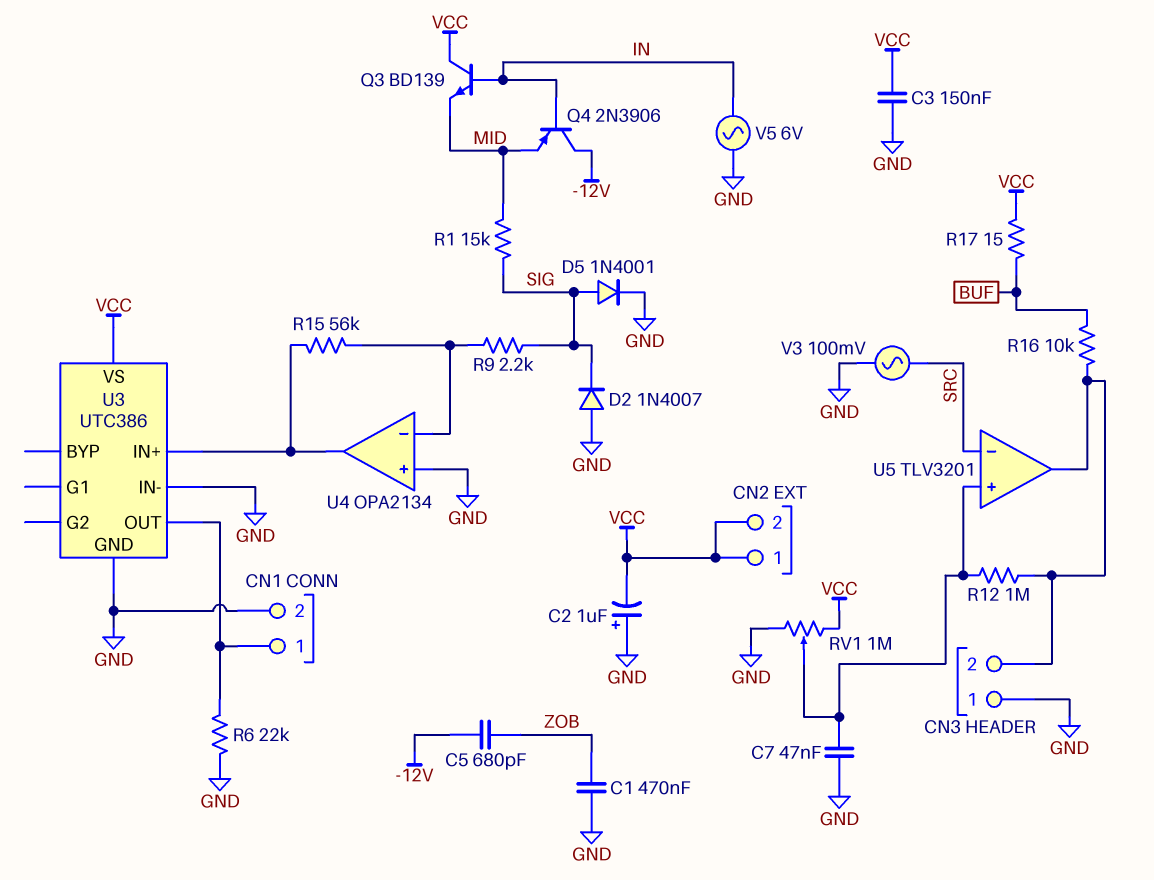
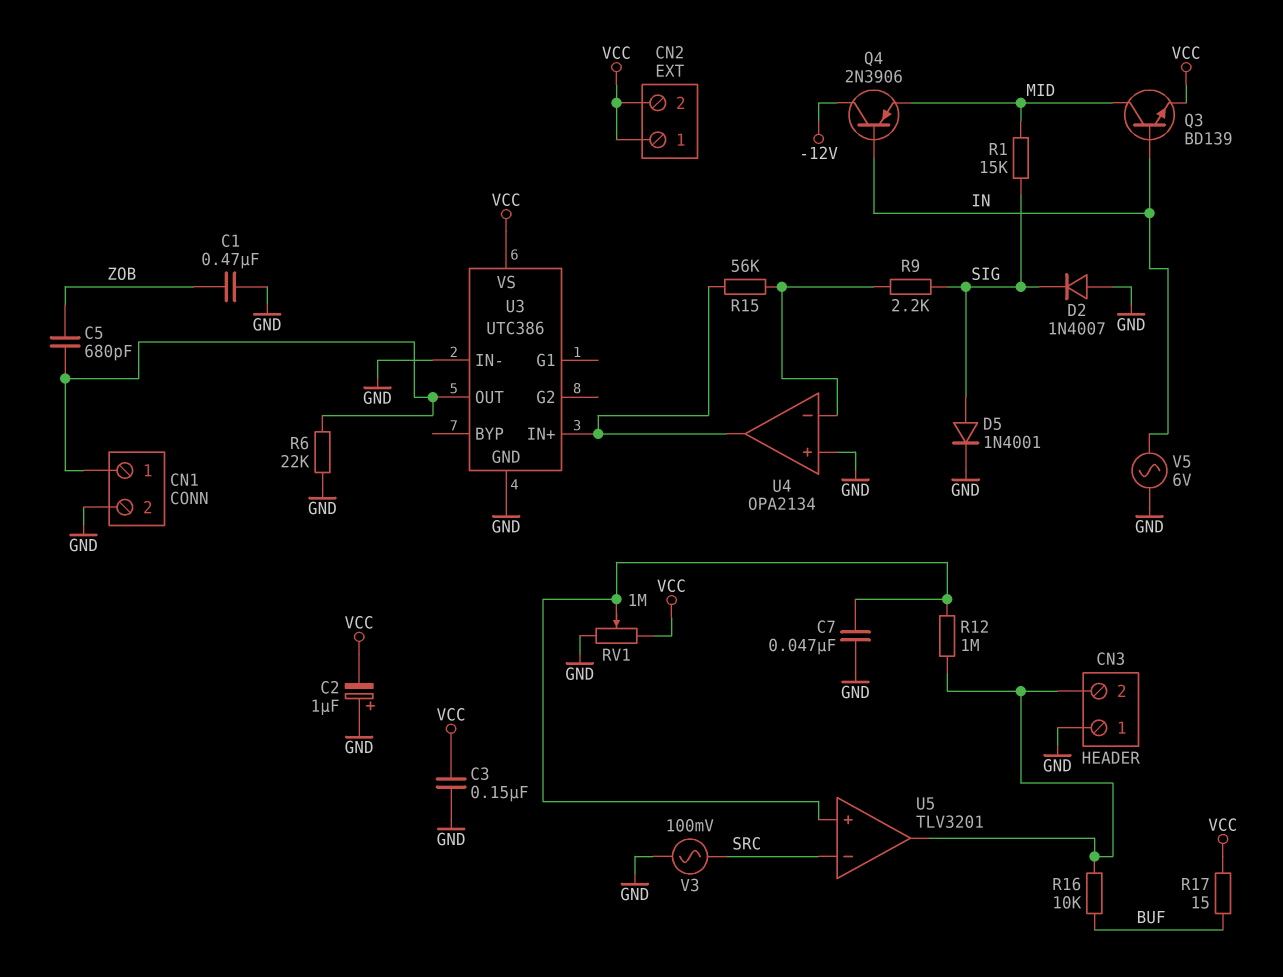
C5: 680pF (-12V, ZOB) -> 680pF (CN1/1, ZOB)
Q3: NPN BD139 (B IN, C VCC, E MID) -> NPN BD139 (B IN, C MID, E VCC)

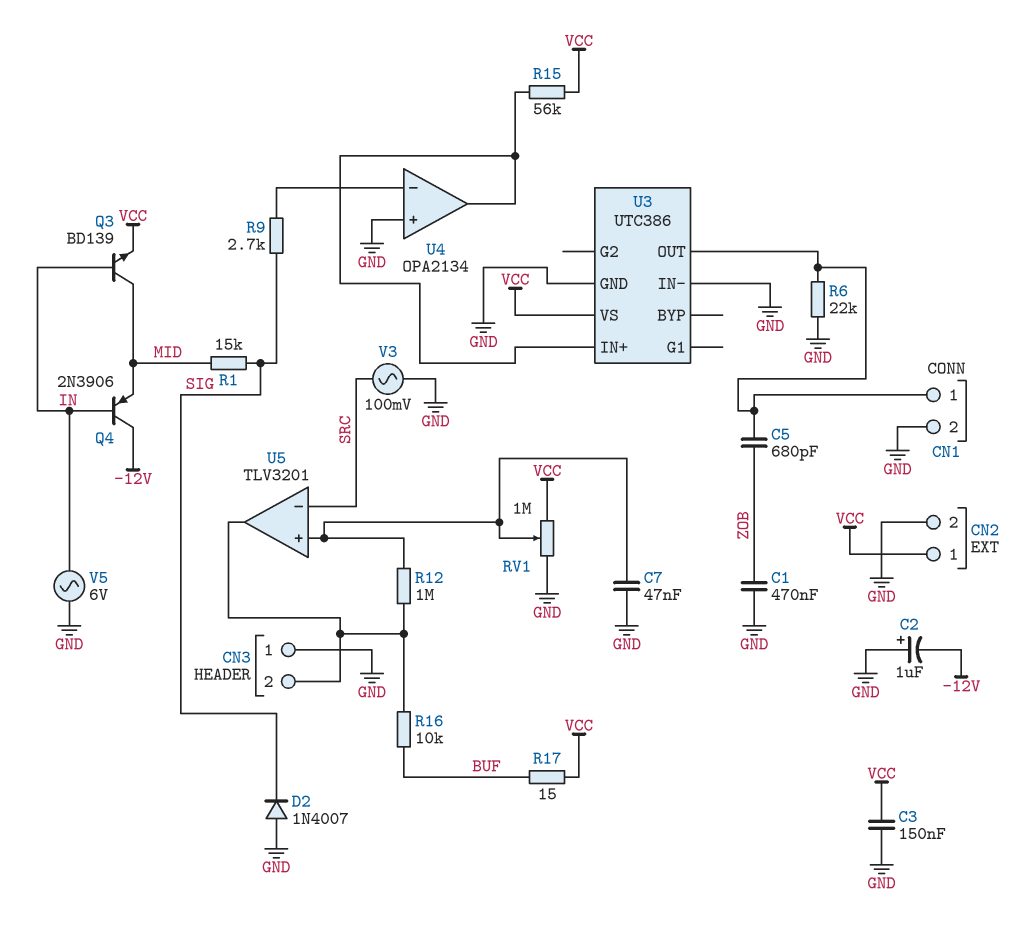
C2: 1uF (plus GND, minus VCC) -> 1uF (plus GND, minus -12V)
CN2 pin 2: VCC -> GND
D5: diode 1N4001 (A SIG, K GND) -> none
R9: 2.2k (SIG, U4/in-) -> 2.7k (SIG, U4/in-)
R15: 56k (U3/IN+, U4/in-) -> 56k (U3/IN+, VCC)

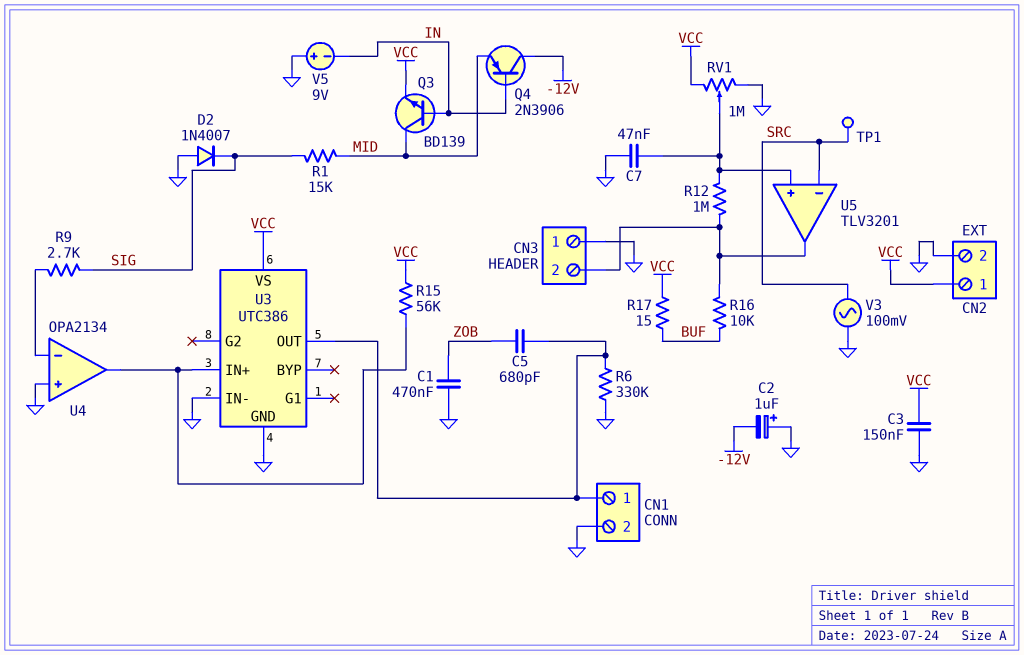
R6: 22k (CN1/1, GND) -> 330k (CN1/1, GND)
TP1: none -> test point (SRC)
V5: AC 6V (GND, IN) -> 9V (plus GND, minus IN)

